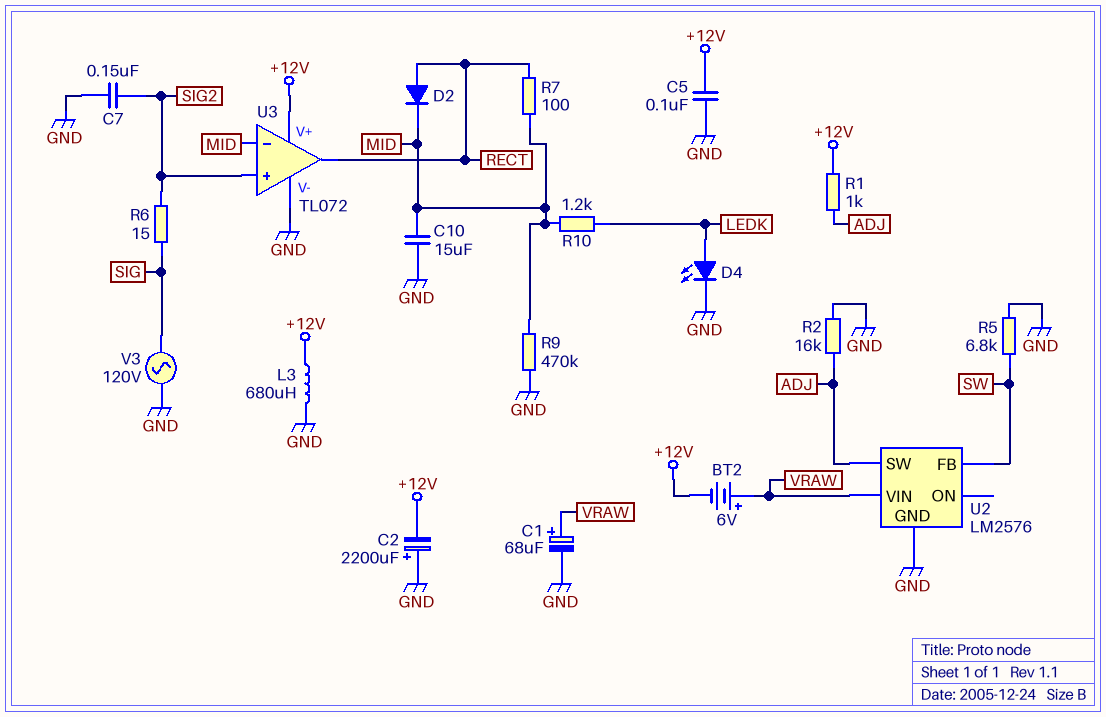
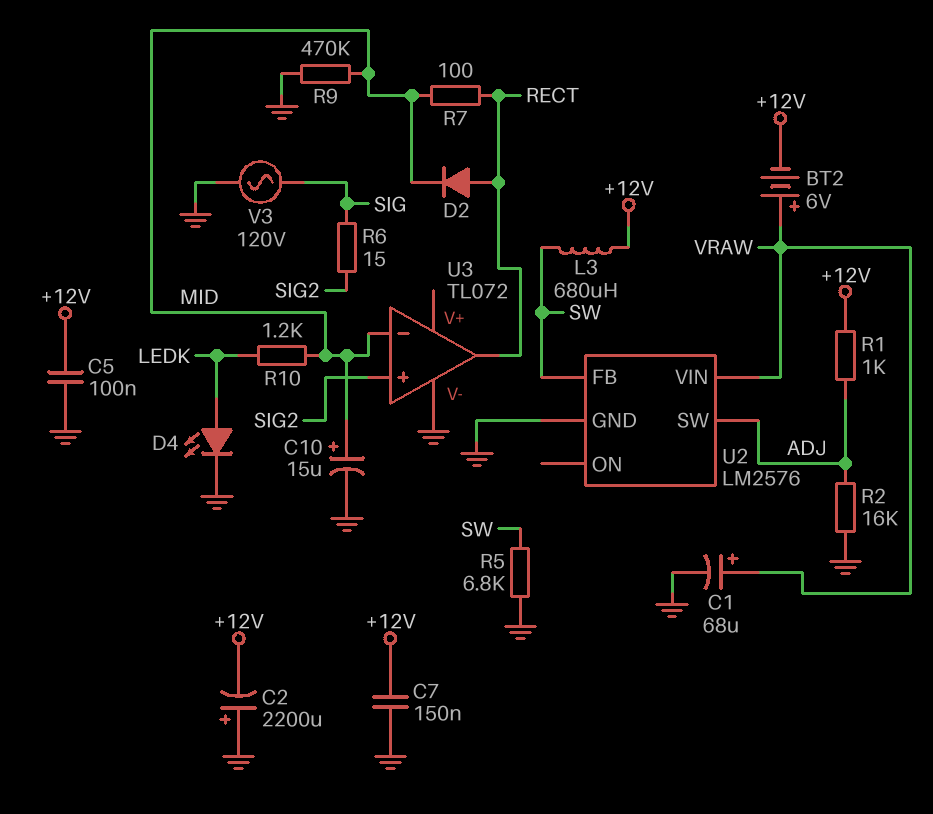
C7: 150nF (GND, SIG2) -> 150nF (+12V, GND)
C10: 15uF (GND, MID) -> 15uF (plus MID, minus GND)
L3: 680uH (+12V, GND) -> 680uH (+12V, SW)
U3 pin V+: +12V -> none

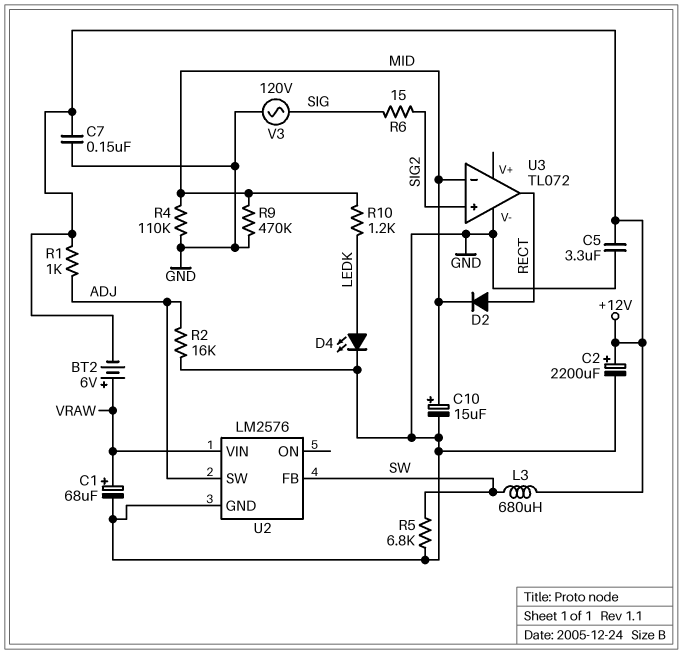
C2: 2200uF (plus GND, minus +12V) -> 2200uF (plus +12V, minus GND)
C5: 100nF (+12V, GND) -> 3.3uF (+12V, GND)
R4: none -> 110k (GND, MID)
R7: 100 (MID, RECT) -> none

